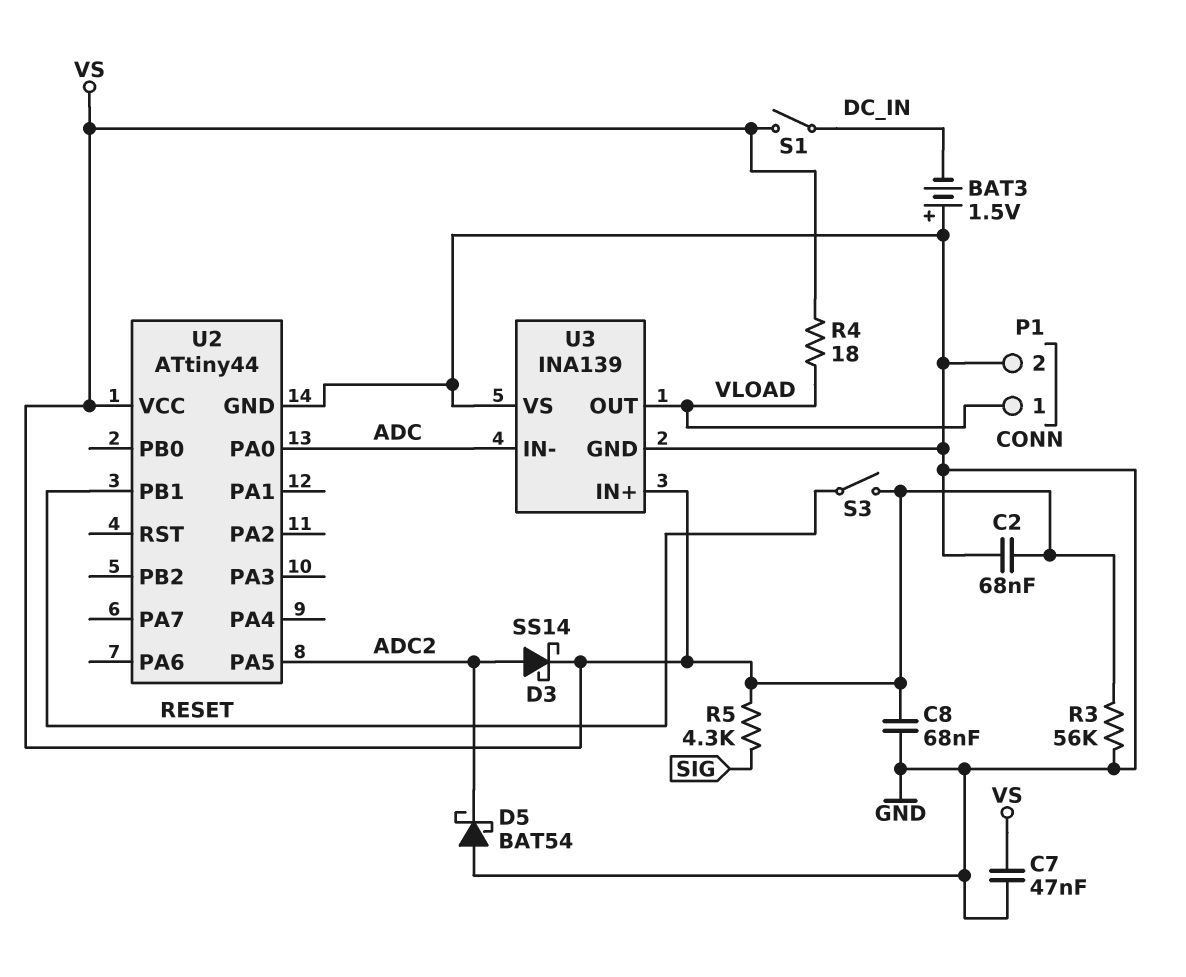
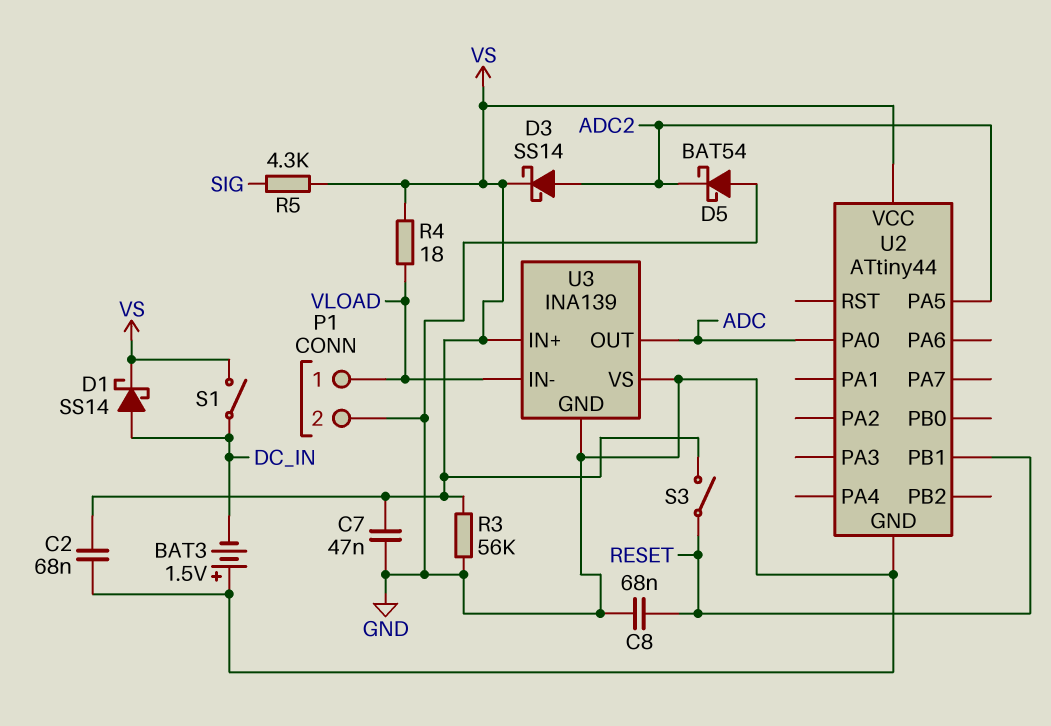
C8: 68nF (GND, VS) -> 68nF (GND, RESET)
D1: none -> schottky SS14 (A DC_IN, K VS)
U3 pin IN-: ADC -> VLOAD
U3 pin OUT: VLOAD -> ADC

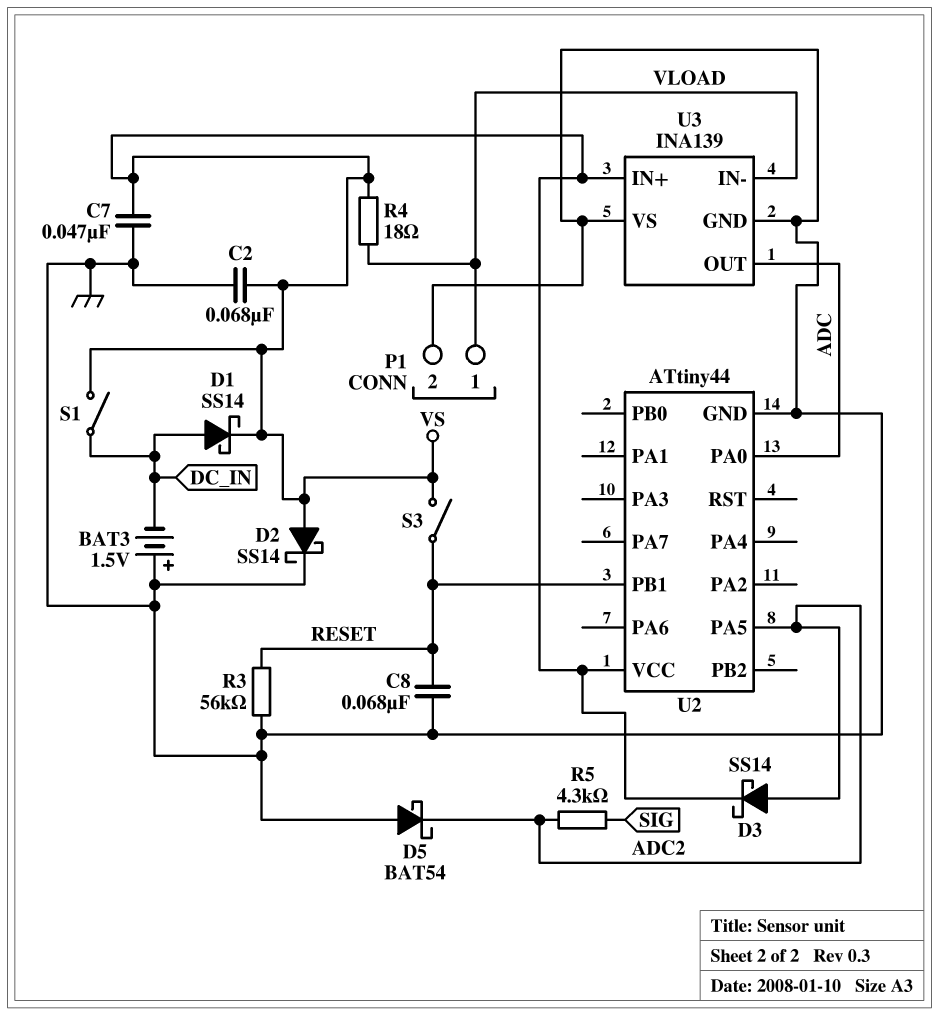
D2: none -> schottky SS14 (A VS, K GND)
R3: 56k (GND, VS) -> 56k (GND, RESET)
R5: 4.3k (SIG, VS) -> 4.3k (ADC2, SIG)

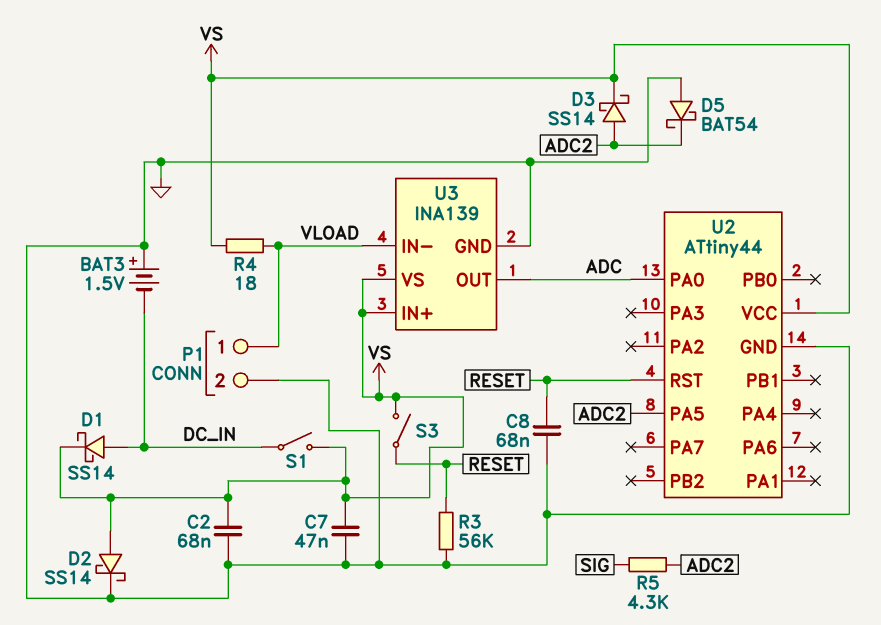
U2 pin PB1: RESET -> none
U2 pin RST: none -> RESET
U3 pin VS: GND -> VS

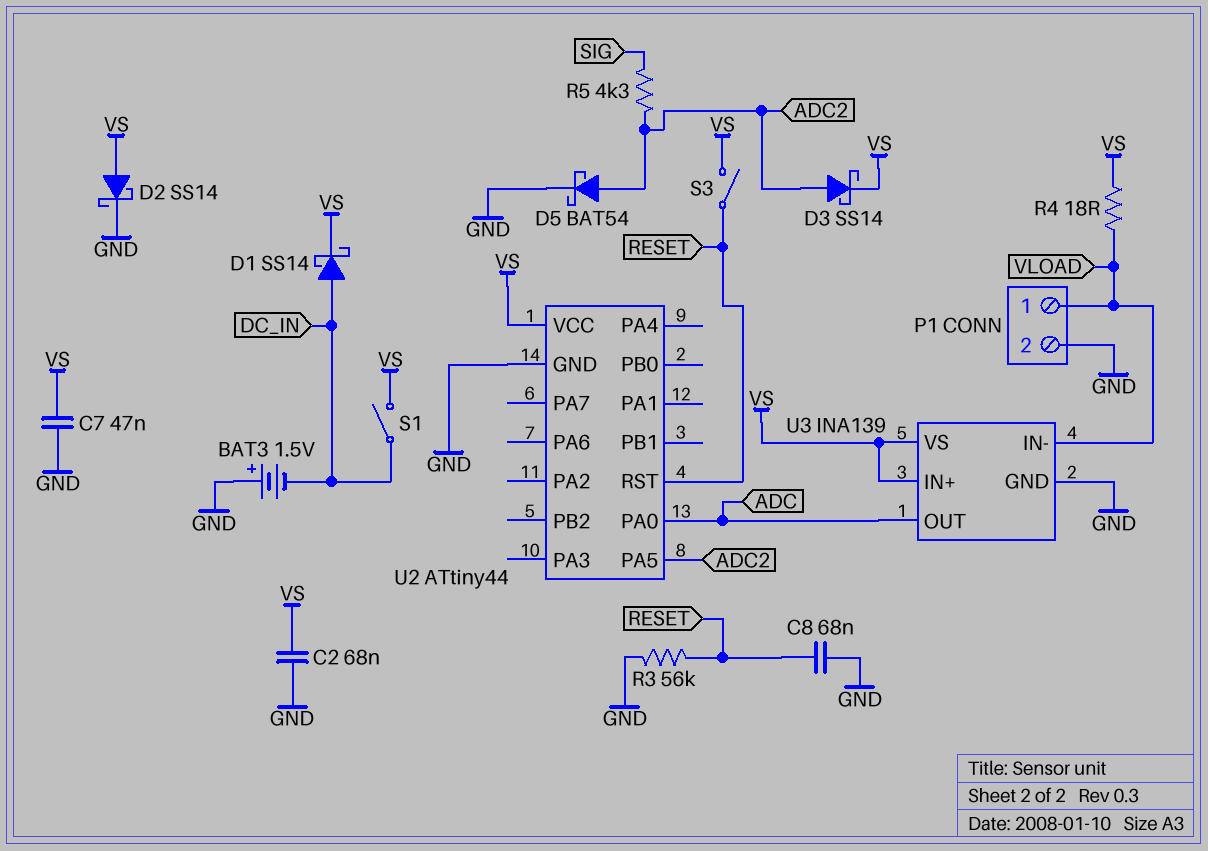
D5: schottky BAT54 (A GND, K ADC2) -> schottky BAT54 (A ADC2, K GND)

